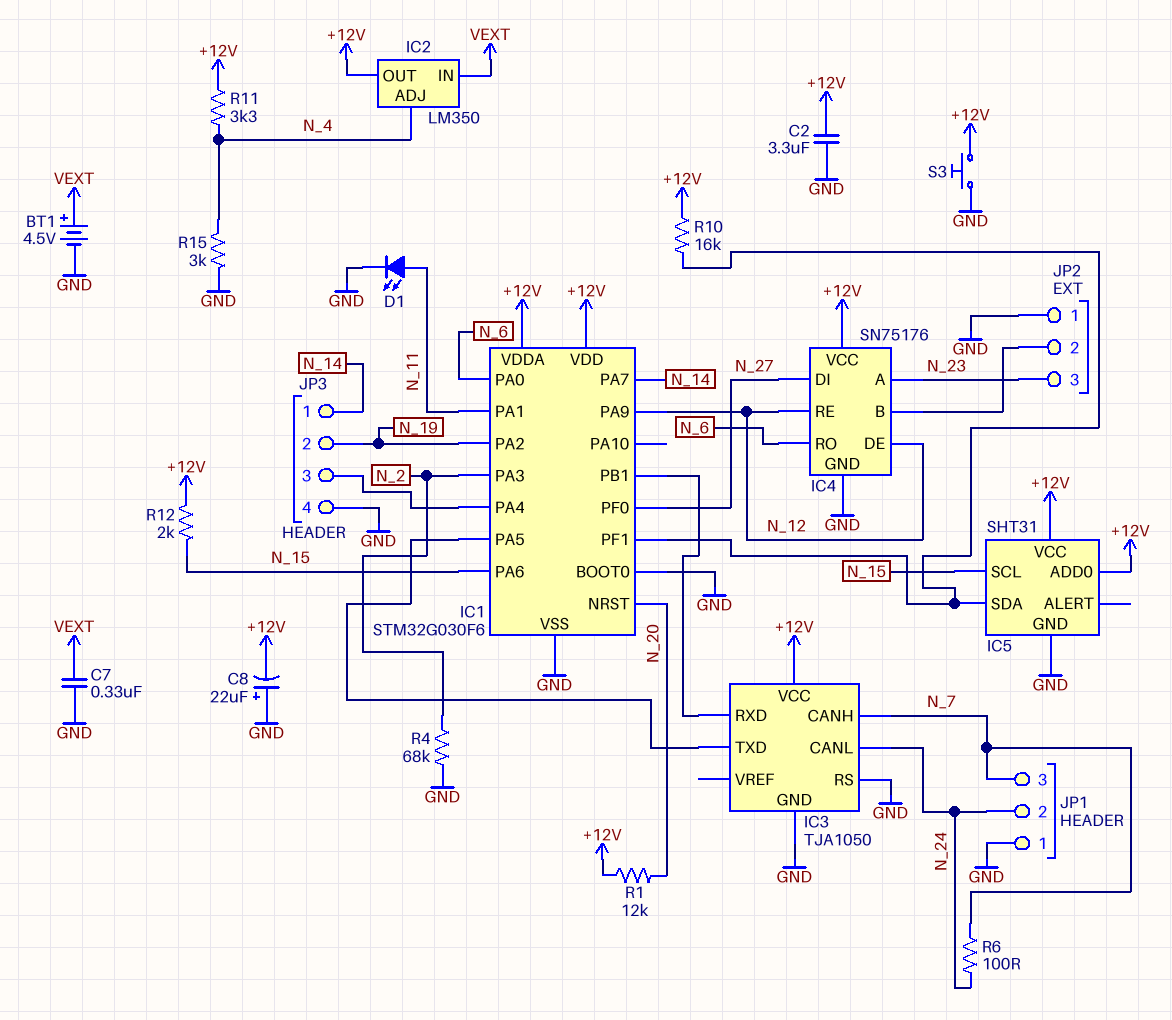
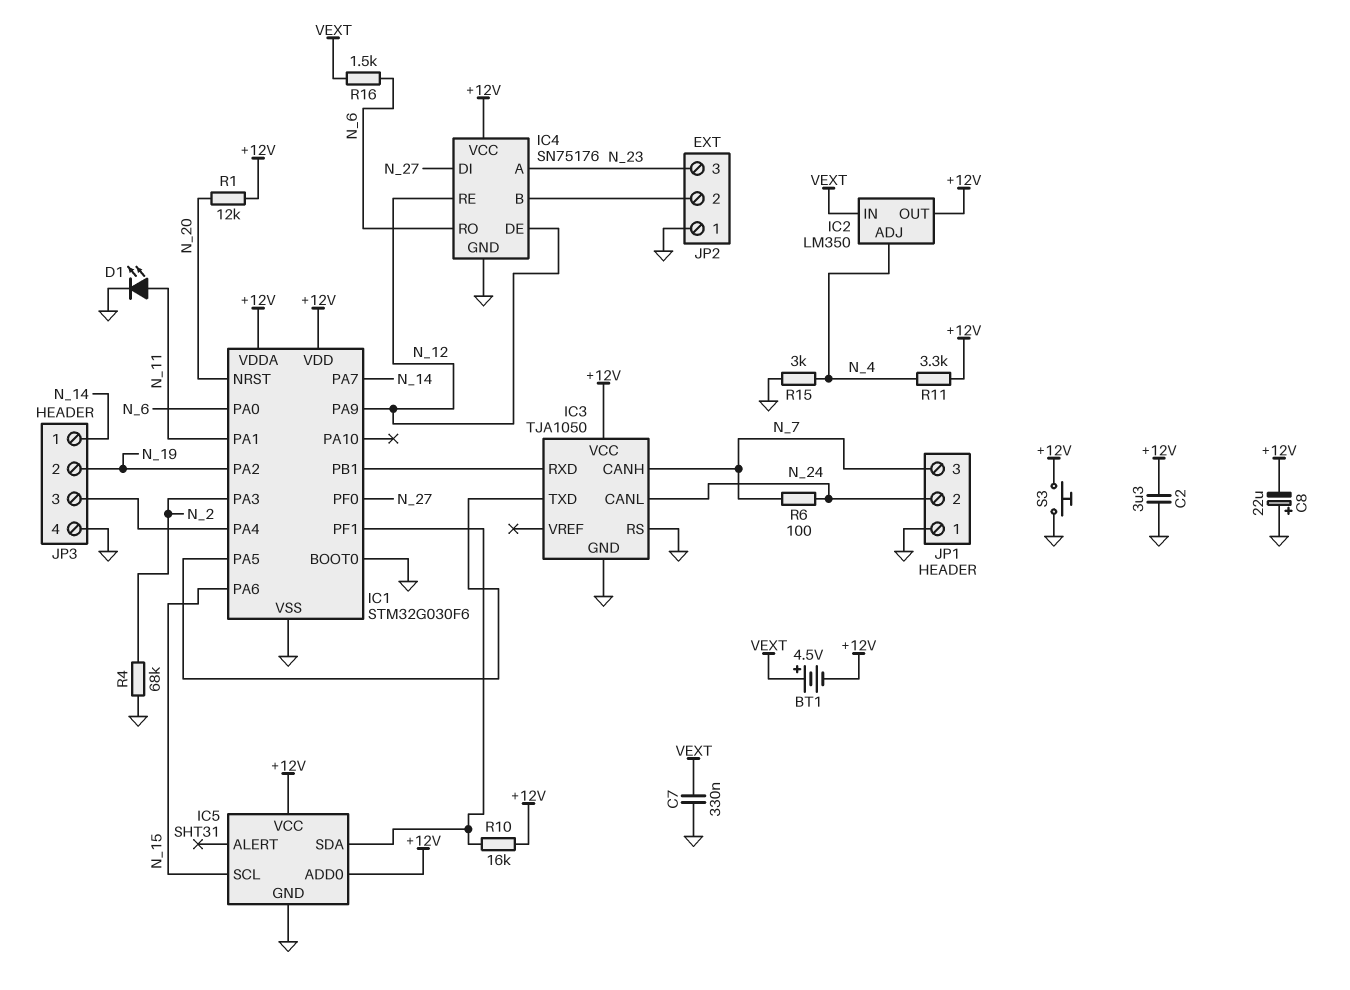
BT1: 4.5V (plus VEXT, minus GND) -> 4.5V (plus VEXT, minus +12V)
R12: 2k (+12V, N_15) -> none
R16: none -> 1.5k (N_6, VEXT)

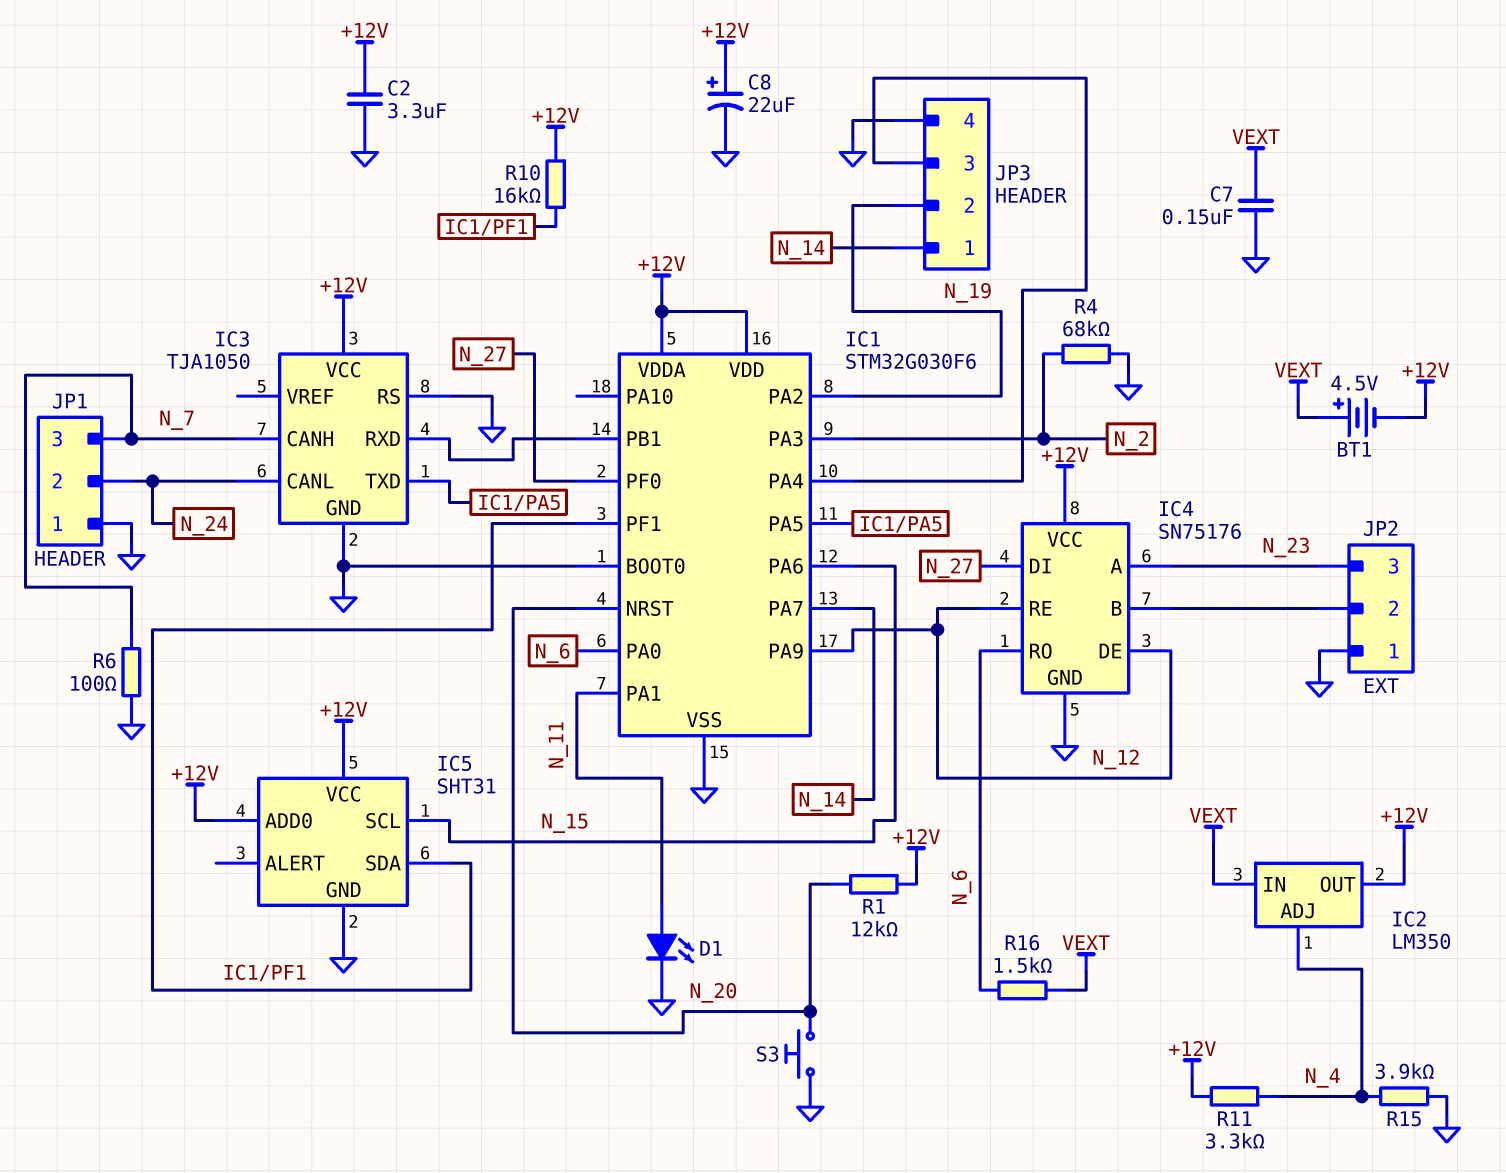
C7: 330nF (GND, VEXT) -> 150nF (GND, VEXT)
C8: 22uF (plus GND, minus +12V) -> 22uF (plus +12V, minus GND)
R6: 100 (N_7, N_24) -> 100 (GND, N_7)
R15: 3k (GND, N_4) -> 3.9k (GND, N_4)
S3: button (+12V, GND) -> button (GND, N_20)

